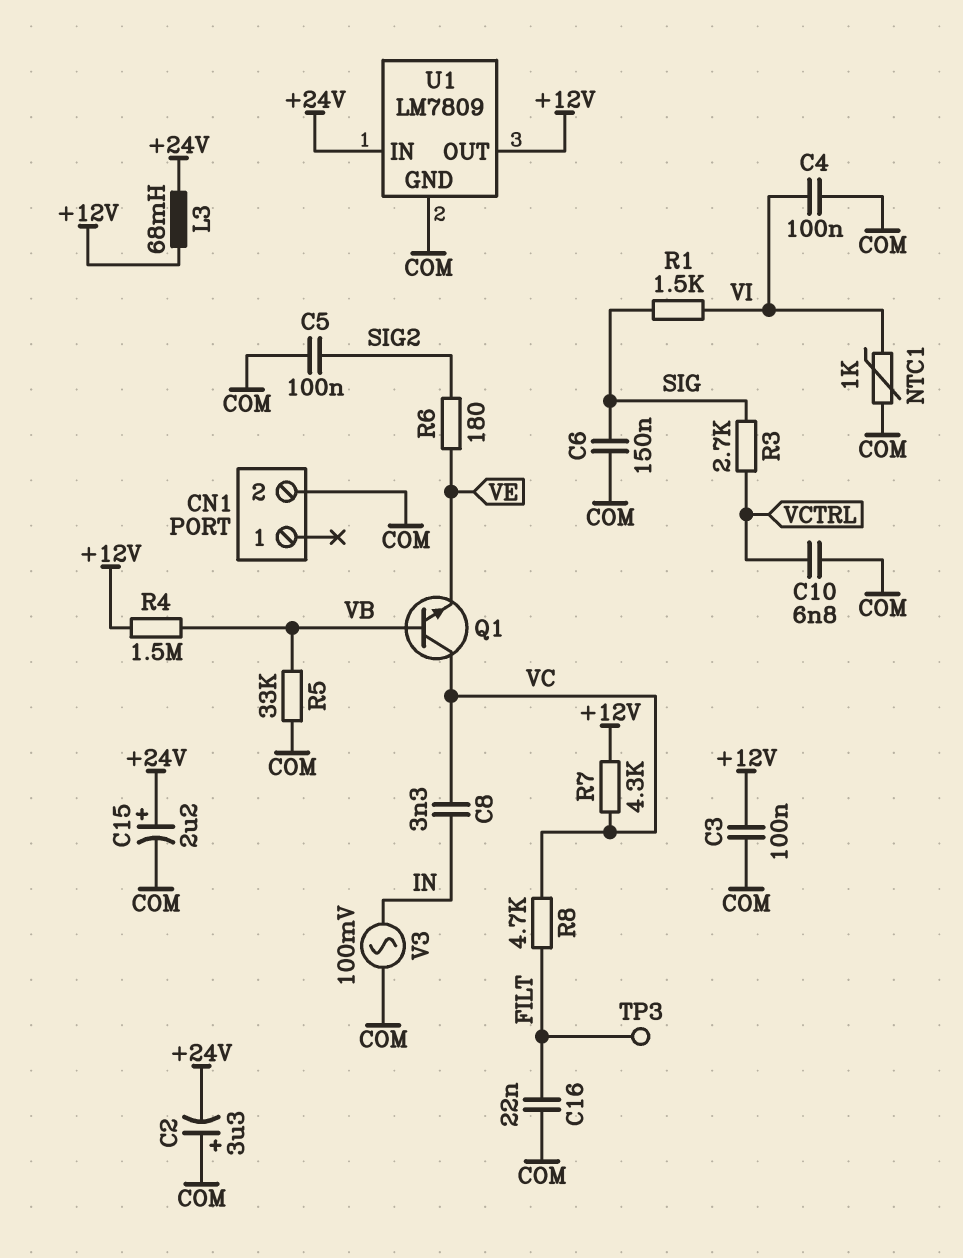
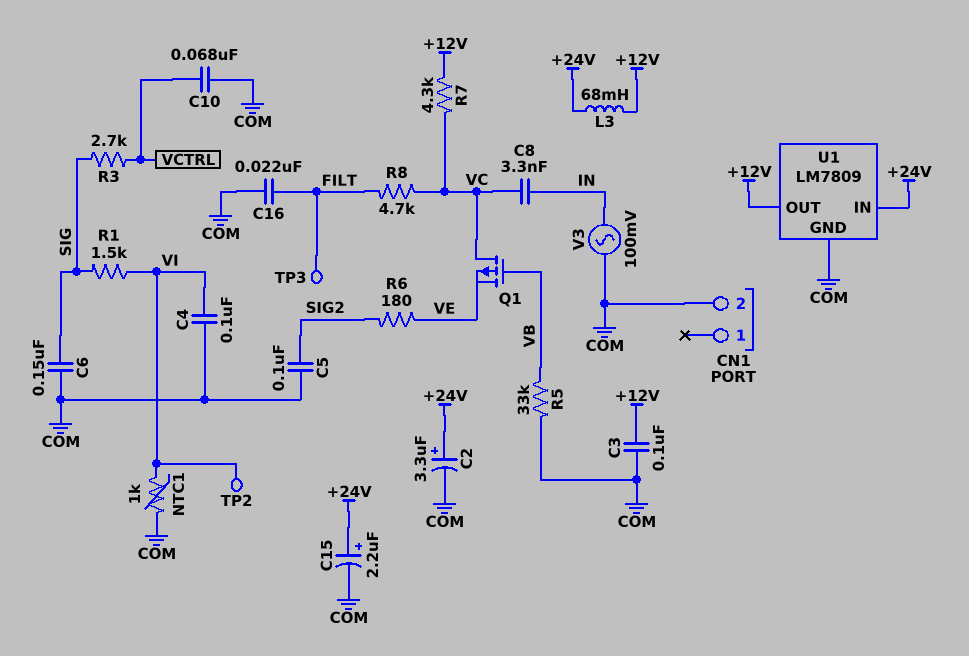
C2: 3.3uF (plus COM, minus +24V) -> 3.3uF (plus +24V, minus COM)
C10: 6.8nF (COM, VCTRL) -> 68nF (COM, VCTRL)
Q1: NPN (B VB, C VC, E VE) -> PMOS (G VB, D VC, S VE)
R4: 1.5M (+12V, VB) -> none
TP2: none -> test point (VI)

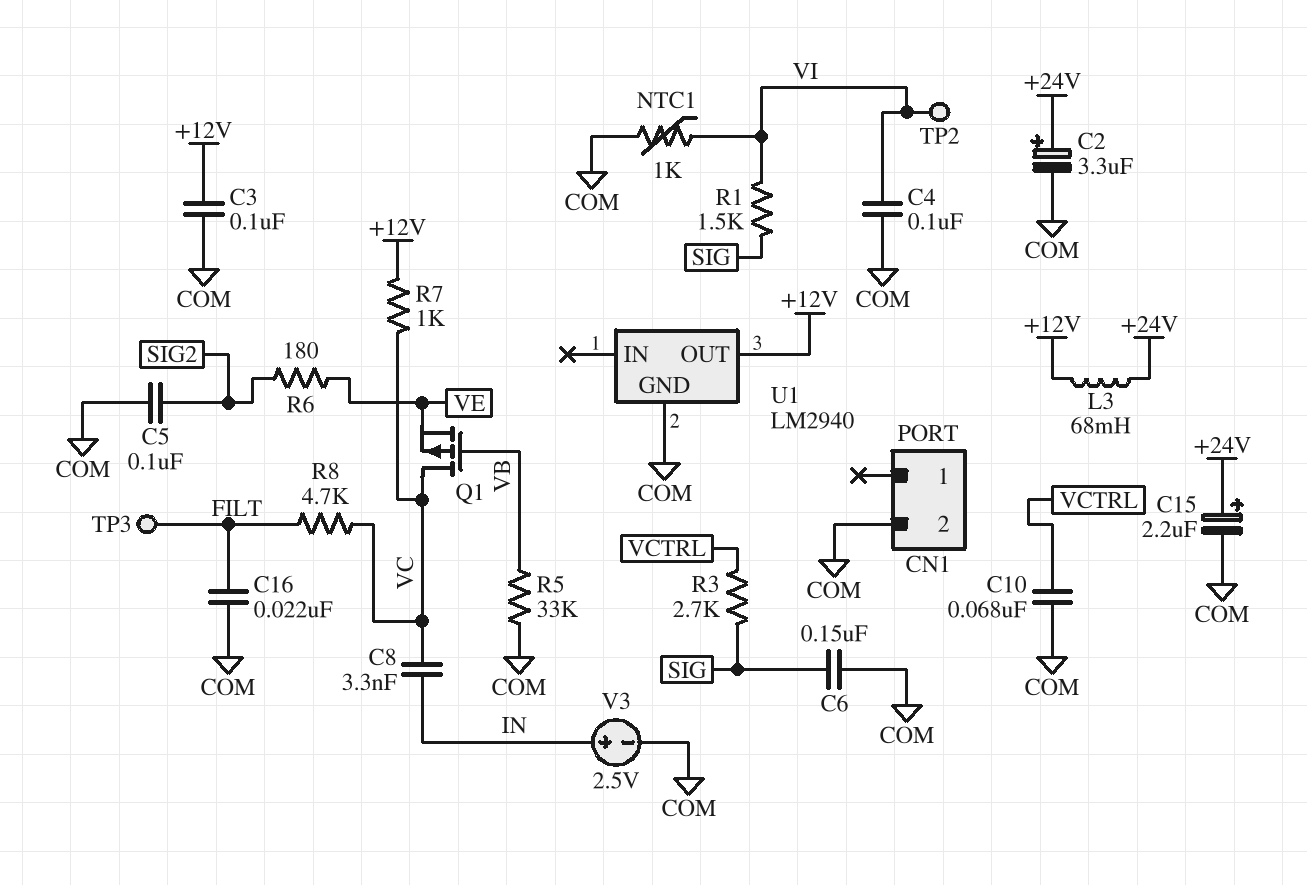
R7: 4.3k (+12V, VC) -> 1k (+12V, VC)
U1: LM7809 -> LM2940
U1 pin IN: +24V -> none
V3: AC 100mV (COM, IN) -> 2.5V (plus IN, minus COM)

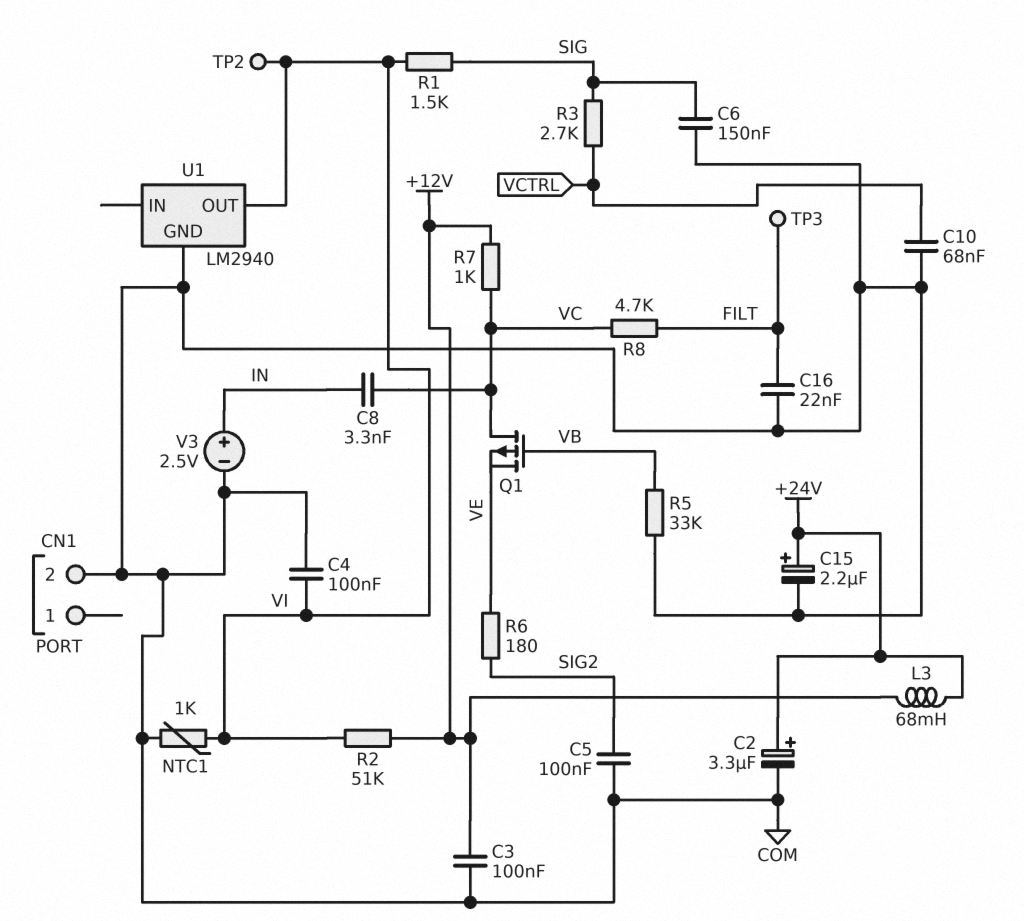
R2: none -> 51k (+12V, VI)
U1 pin OUT: +12V -> VI

